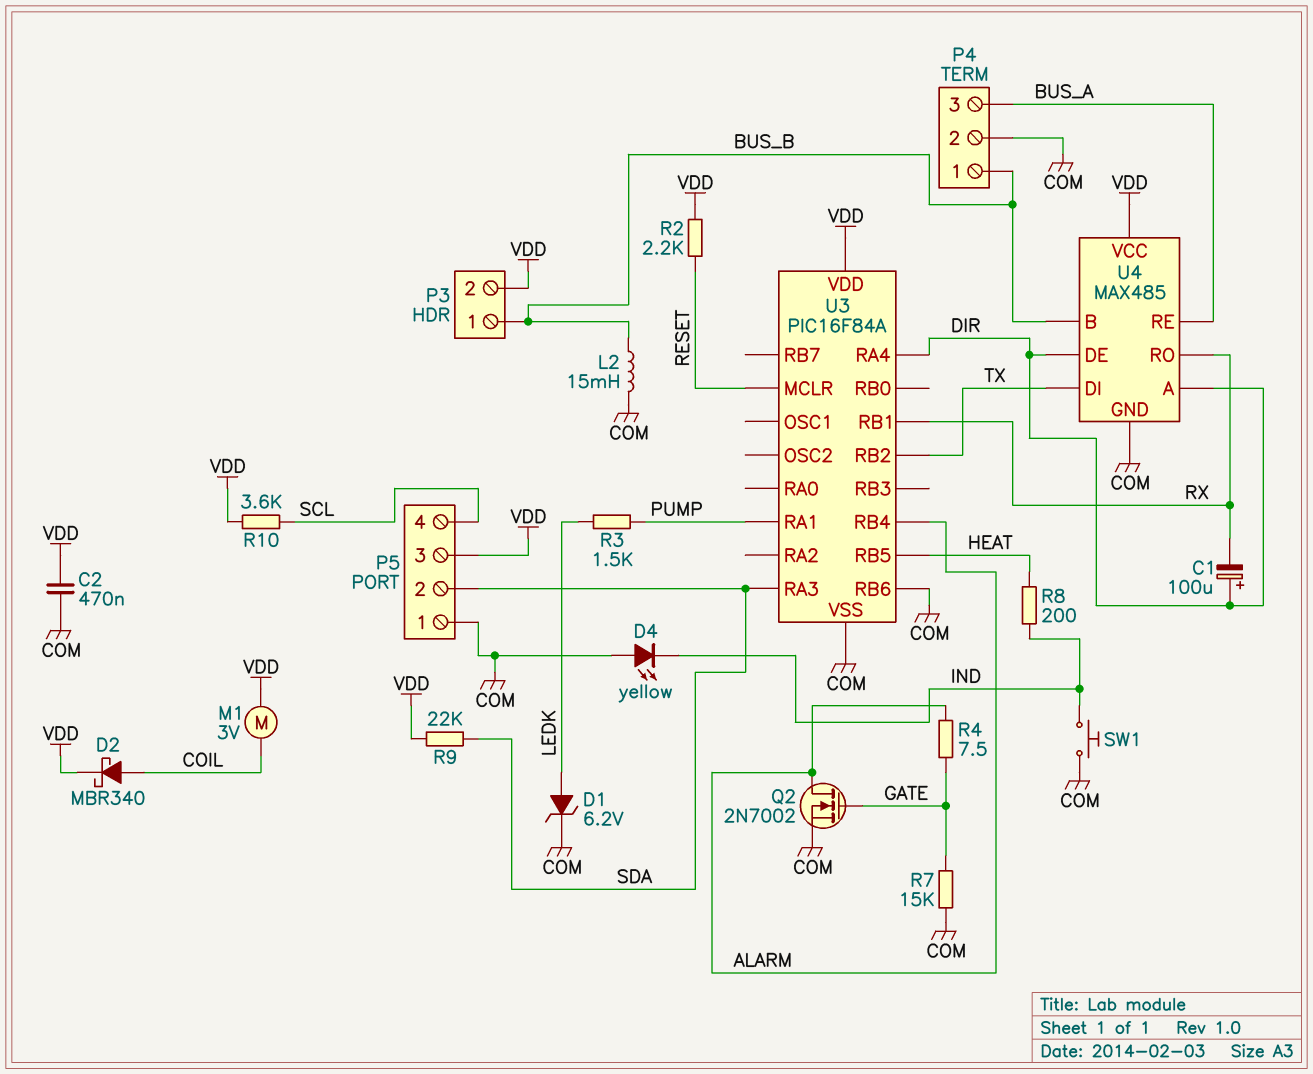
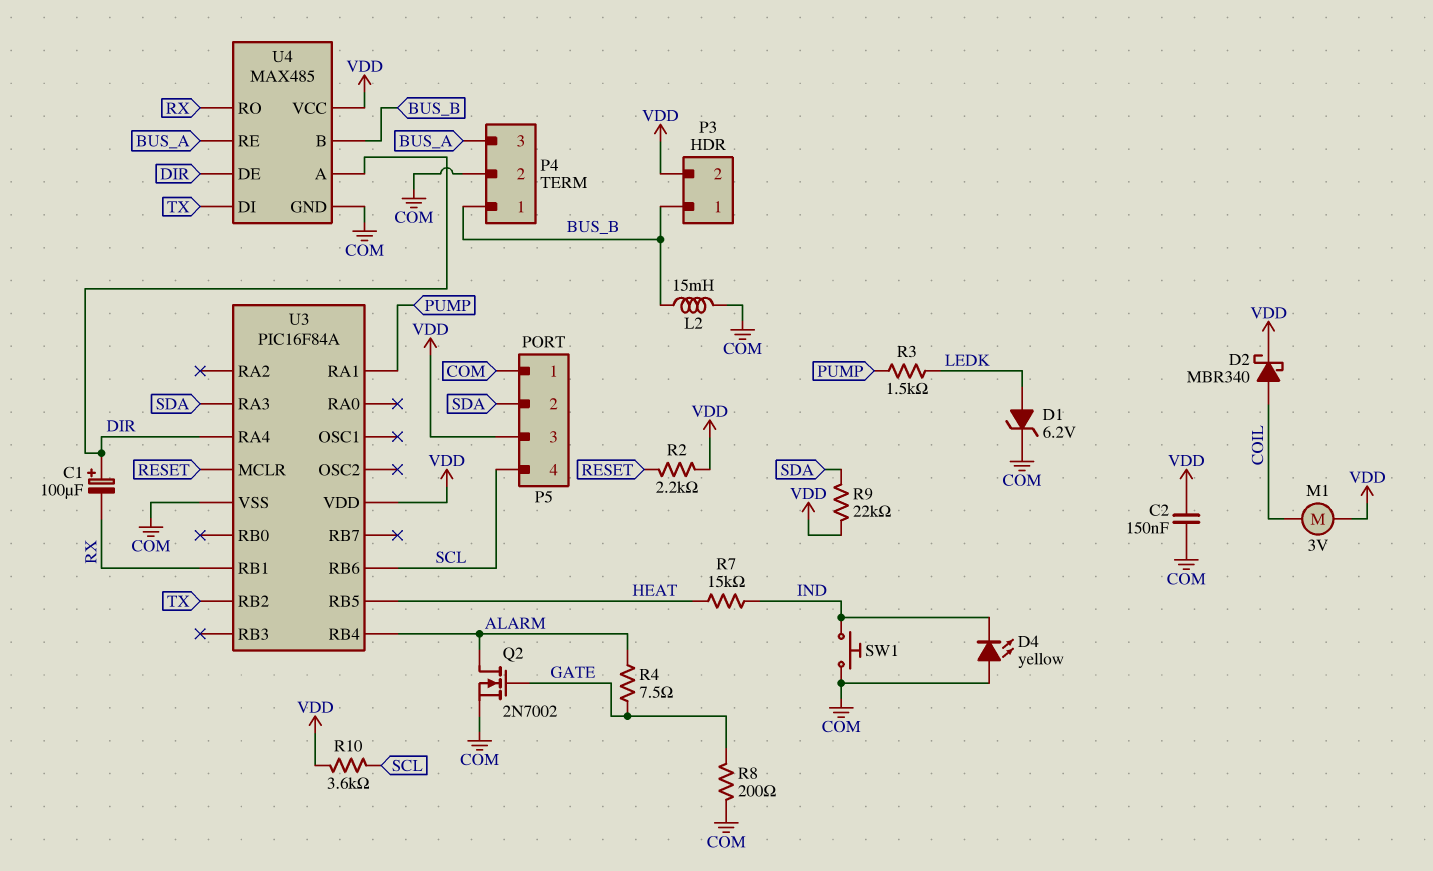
C2: 470nF (COM, VDD) -> 150nF (COM, VDD)
R7: 15k (COM, GATE) -> 15k (HEAT, IND)
R8: 200 (HEAT, IND) -> 200 (COM, GATE)
U3 pin RB6: COM -> SCL

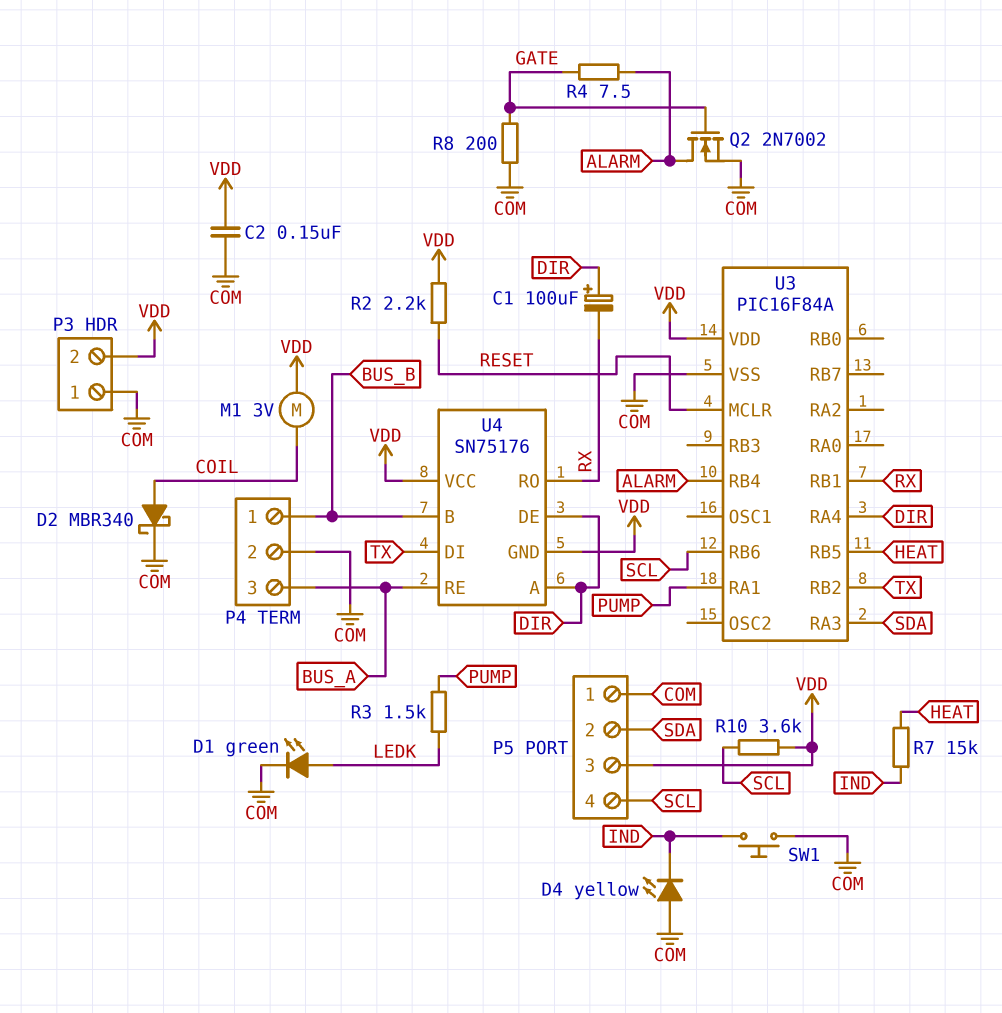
D1: zener 6.2V (A LEDK, K COM) -> LED green (A LEDK, K COM)
D2: schottky MBR340 (A COIL, K VDD) -> schottky MBR340 (A COIL, K COM)
L2: 15mH (BUS_B, COM) -> none
P3 pin 1: BUS_B -> COM
R9: 22k (SDA, VDD) -> none
U4: MAX485 -> SN75176
U4 pin GND: COM -> VDD

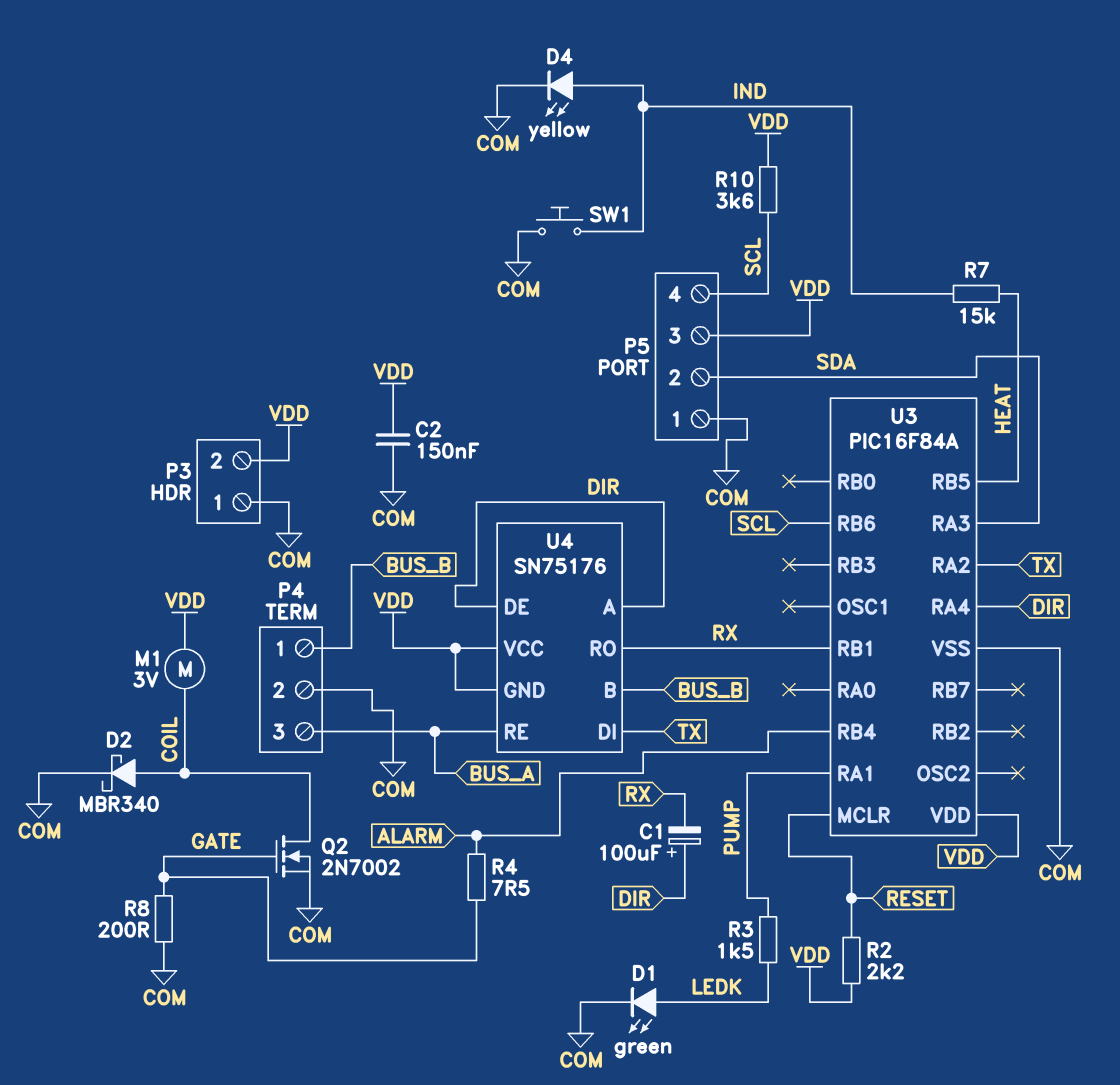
D4: LED yellow (A COM, K IND) -> LED yellow (A IND, K COM)
Q2: NMOS 2N7002 (G GATE, D ALARM, S COM) -> NMOS 2N7002 (G GATE, D COIL, S COM)
U3 pin RA2: none -> TX
U3 pin RB2: TX -> none

